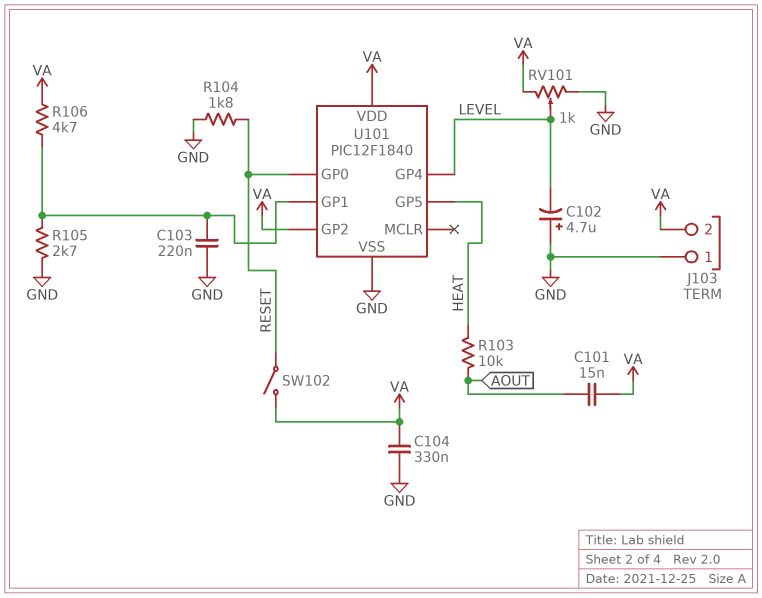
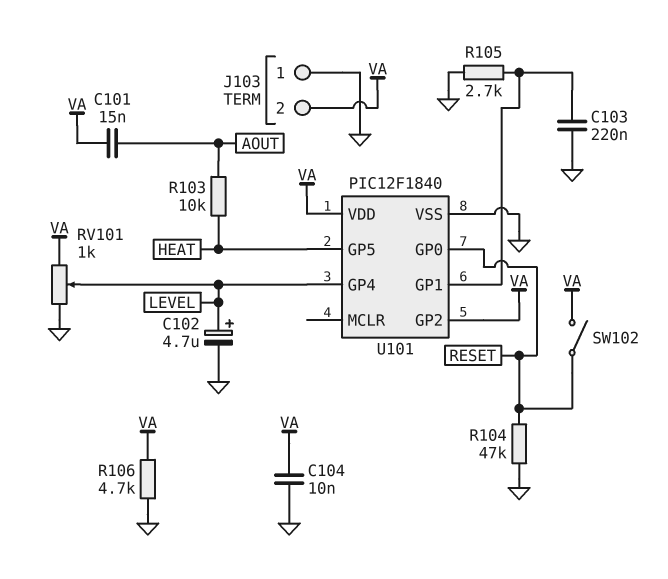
C102: 4.7uF (plus GND, minus LEVEL) -> 4.7uF (plus LEVEL, minus GND)
C104: 330nF (GND, VA) -> 10nF (GND, VA)
R104: 1.8k (GND, RESET) -> 47k (GND, RESET)
R106: 4.7k (U101/GP1, VA) -> 4.7k (GND, VA)

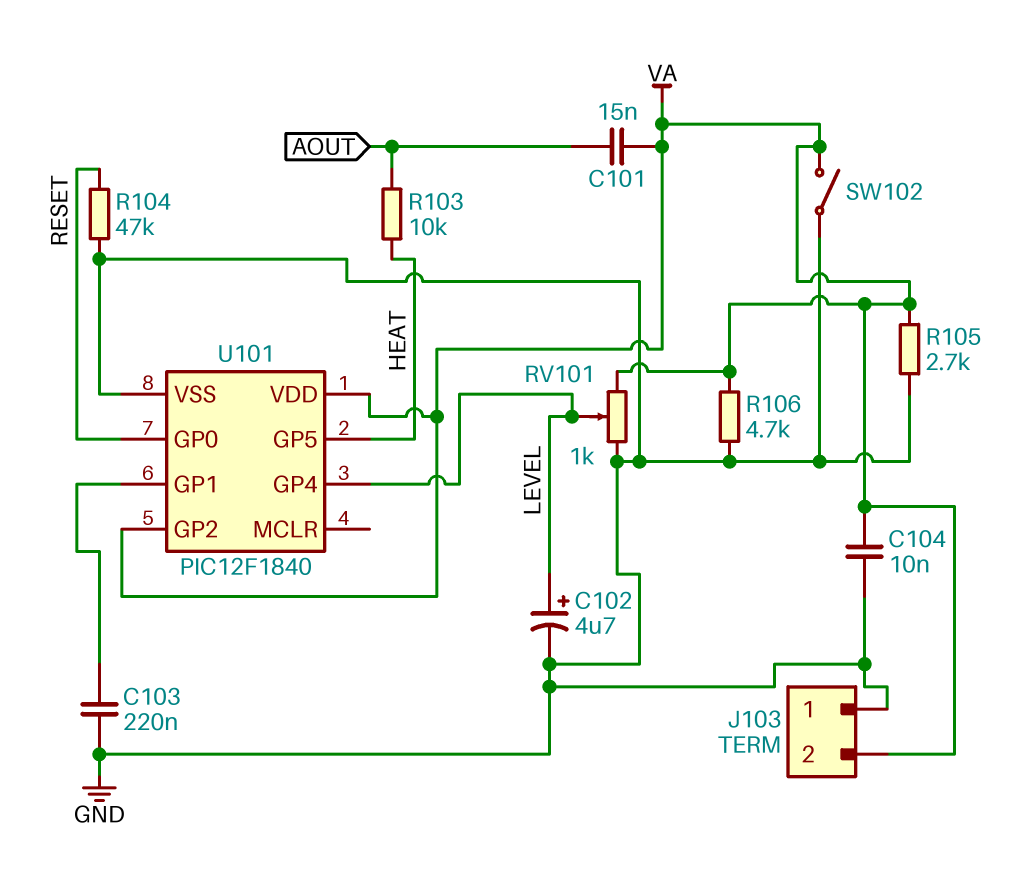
R105: 2.7k (GND, U101/GP1) -> 2.7k (GND, VA)
SW102: switch (RESET, VA) -> switch (GND, VA)

